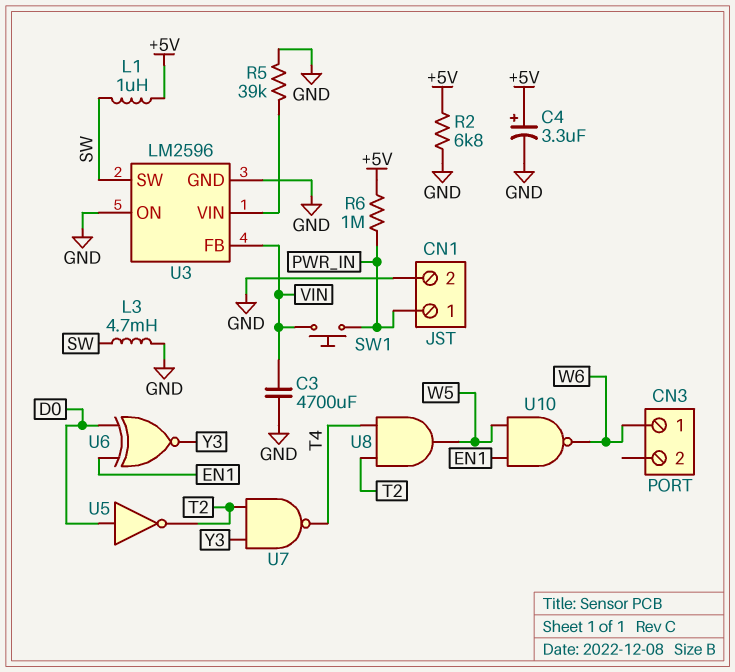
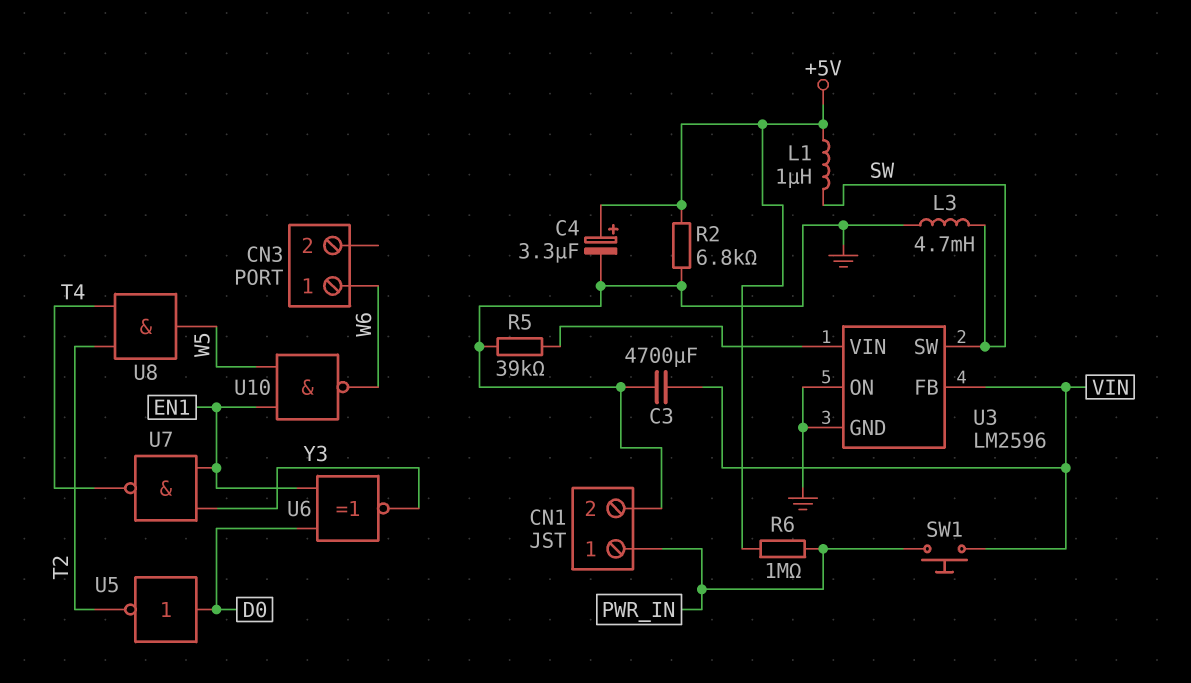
U7: NAND (in T2, in Y3, out T4) -> NAND (in EN1, in Y3, out T4)

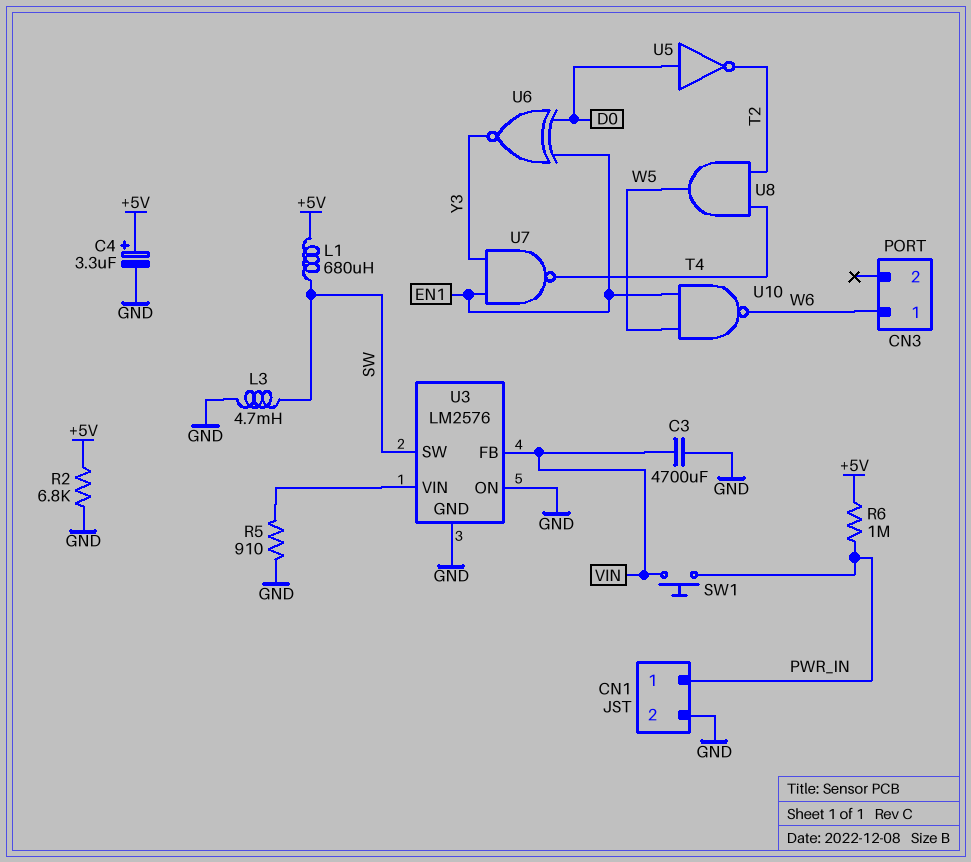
L1: 1uH (+5V, SW) -> 680uH (+5V, SW)
R5: 39k (GND, U3/VIN) -> 910 (GND, U3/VIN)
U3: LM2596 -> LM2576

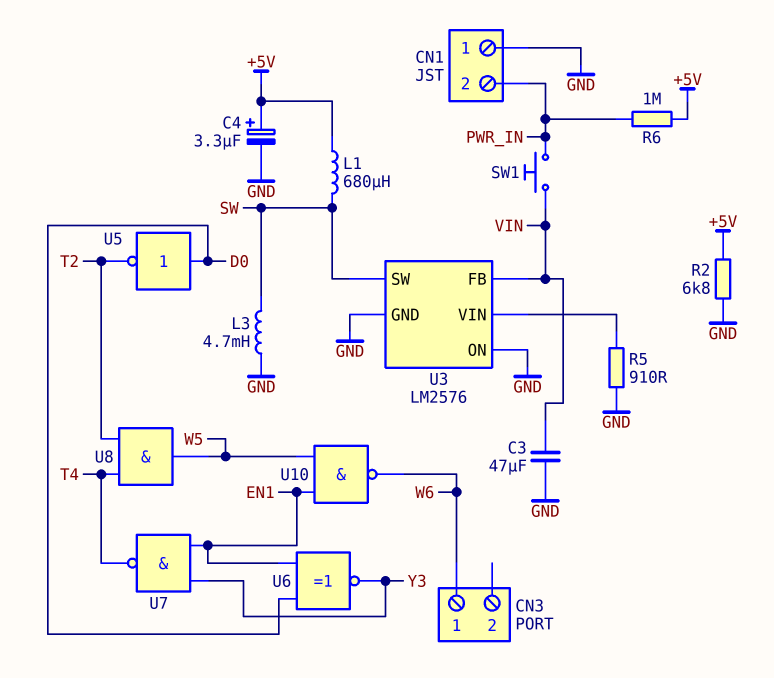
C3: 4700uF (GND, VIN) -> 47uF (GND, VIN)
CN1 pin 1: PWR_IN -> GND
CN1 pin 2: GND -> PWR_IN

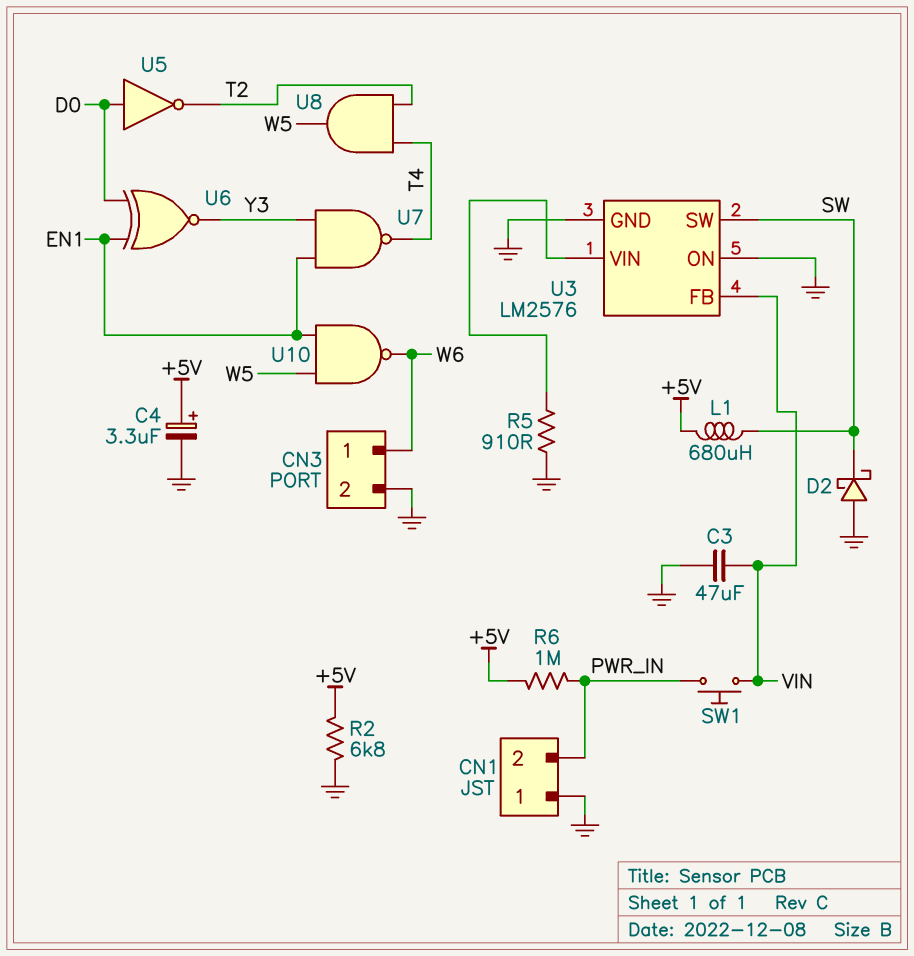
CN3 pin 2: none -> GND
D2: none -> schottky (A GND, K SW)
L3: 4.7mH (GND, SW) -> none

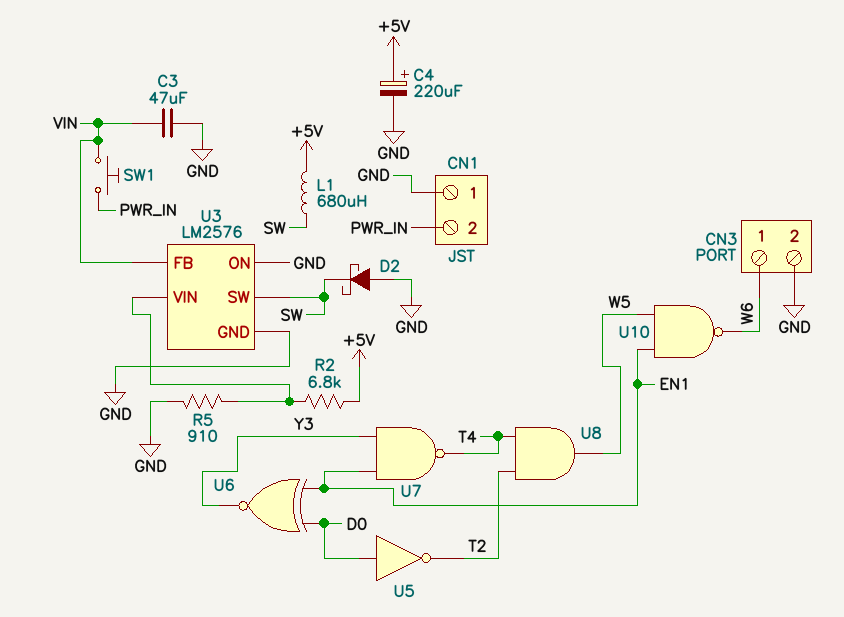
C4: 3.3uF (plus +5V, minus GND) -> 220uF (plus +5V, minus GND)
R2: 6.8k (+5V, GND) -> 6.8k (+5V, U3/VIN)
R6: 1M (+5V, PWR_IN) -> none

